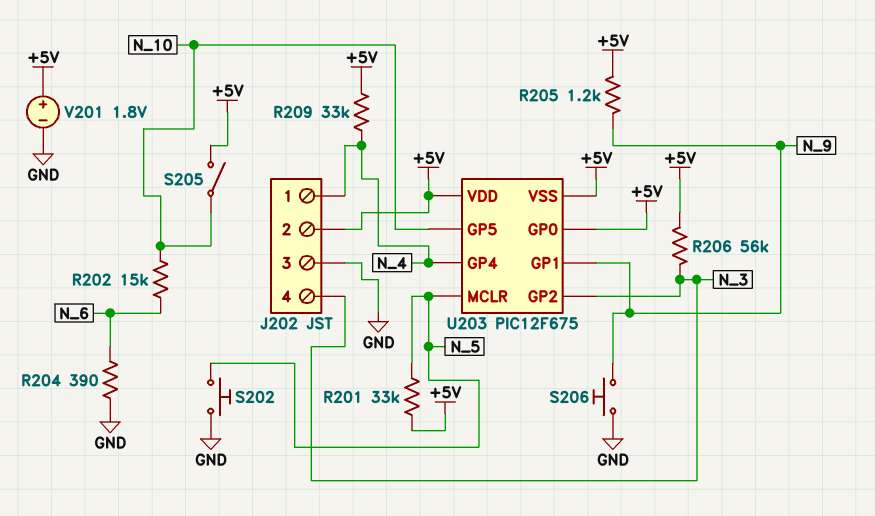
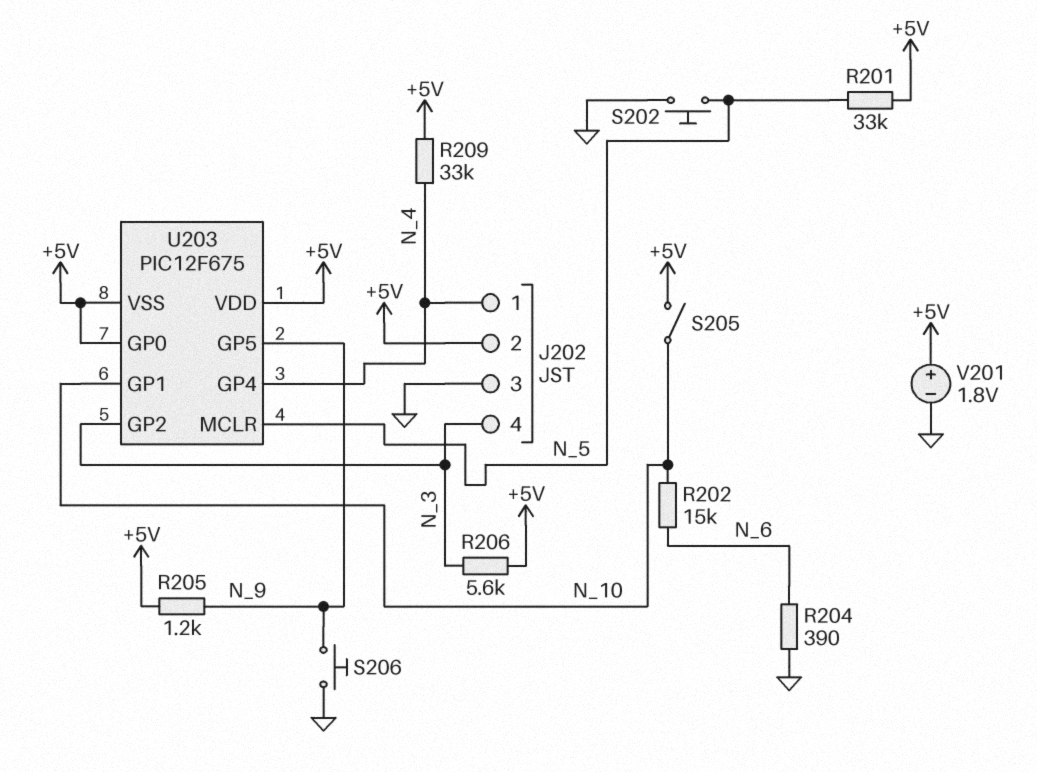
R206: 56k (+5V, N_3) -> 5.6k (+5V, N_3)
U203 pin GP1: N_9 -> N_10
U203 pin GP5: N_10 -> N_9

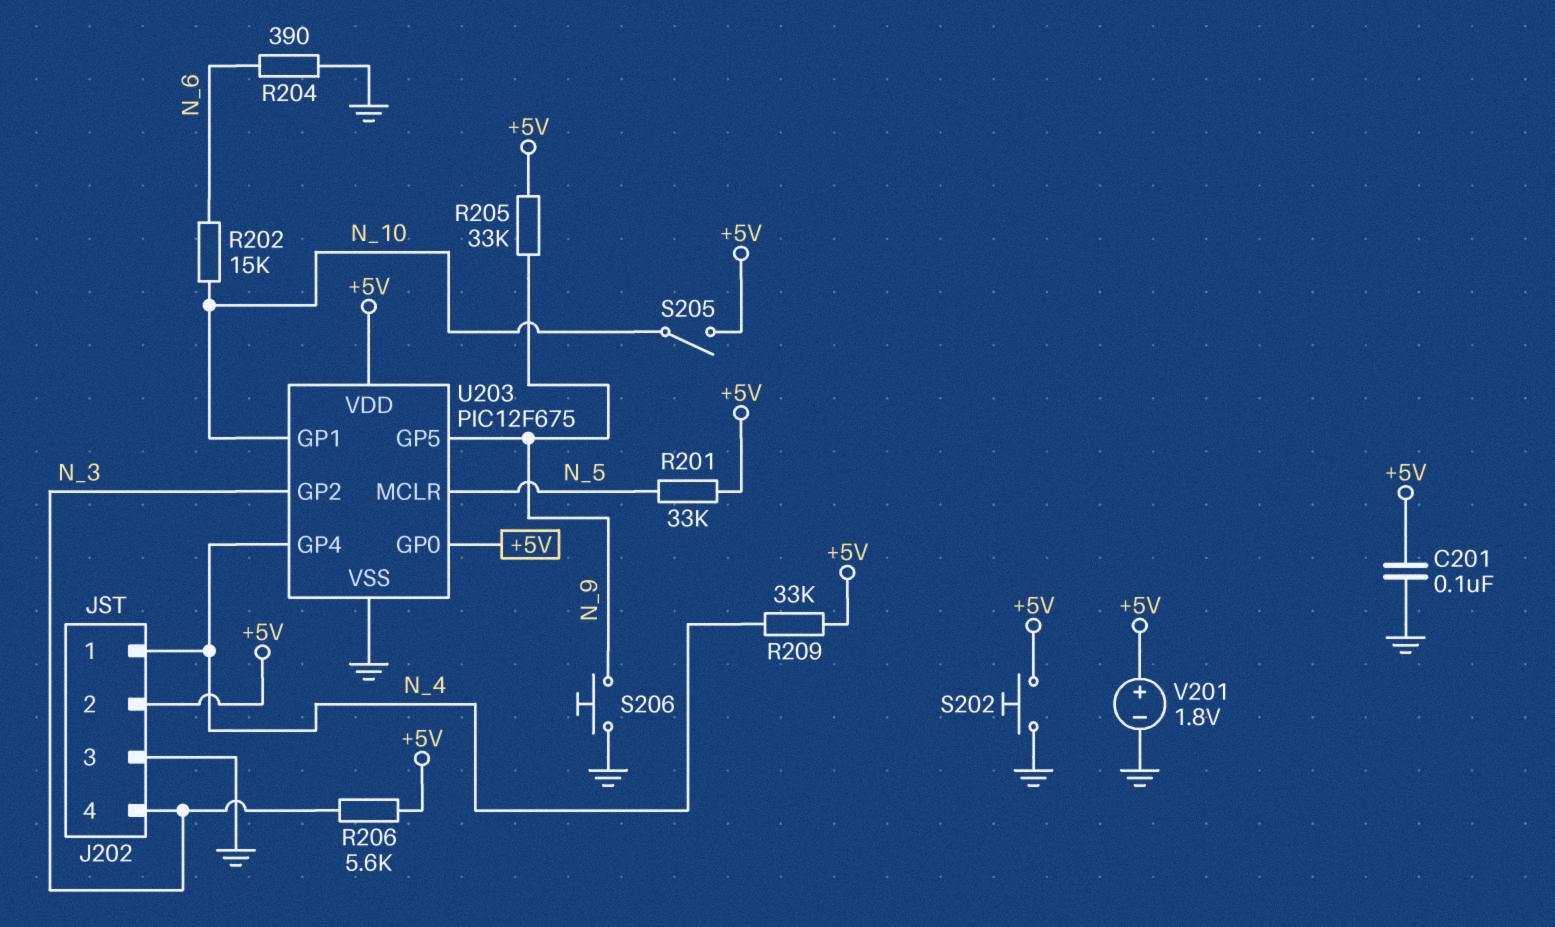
C201: none -> 100nF (+5V, GND)
R205: 1.2k (+5V, N_9) -> 33k (+5V, N_9)
S202: button (GND, N_5) -> button (+5V, GND)
U203 pin VSS: +5V -> GND

